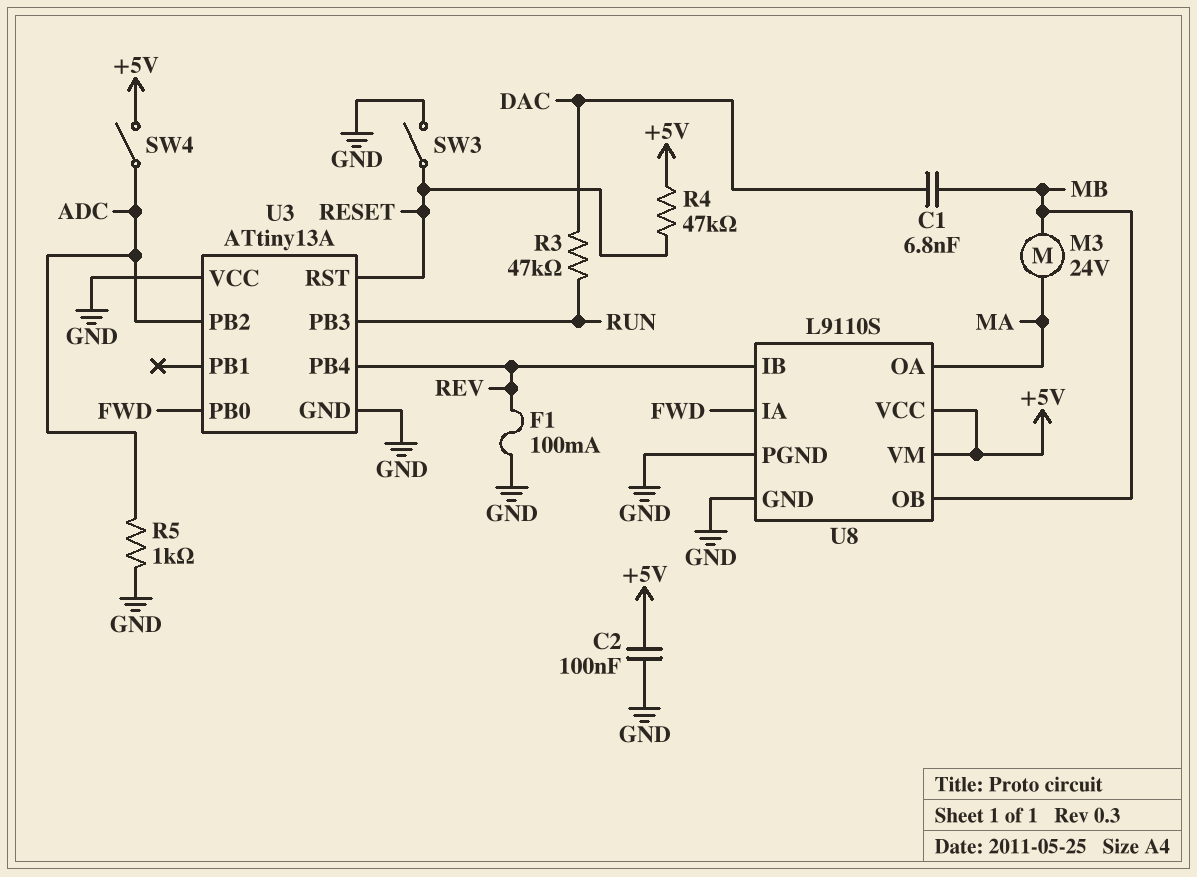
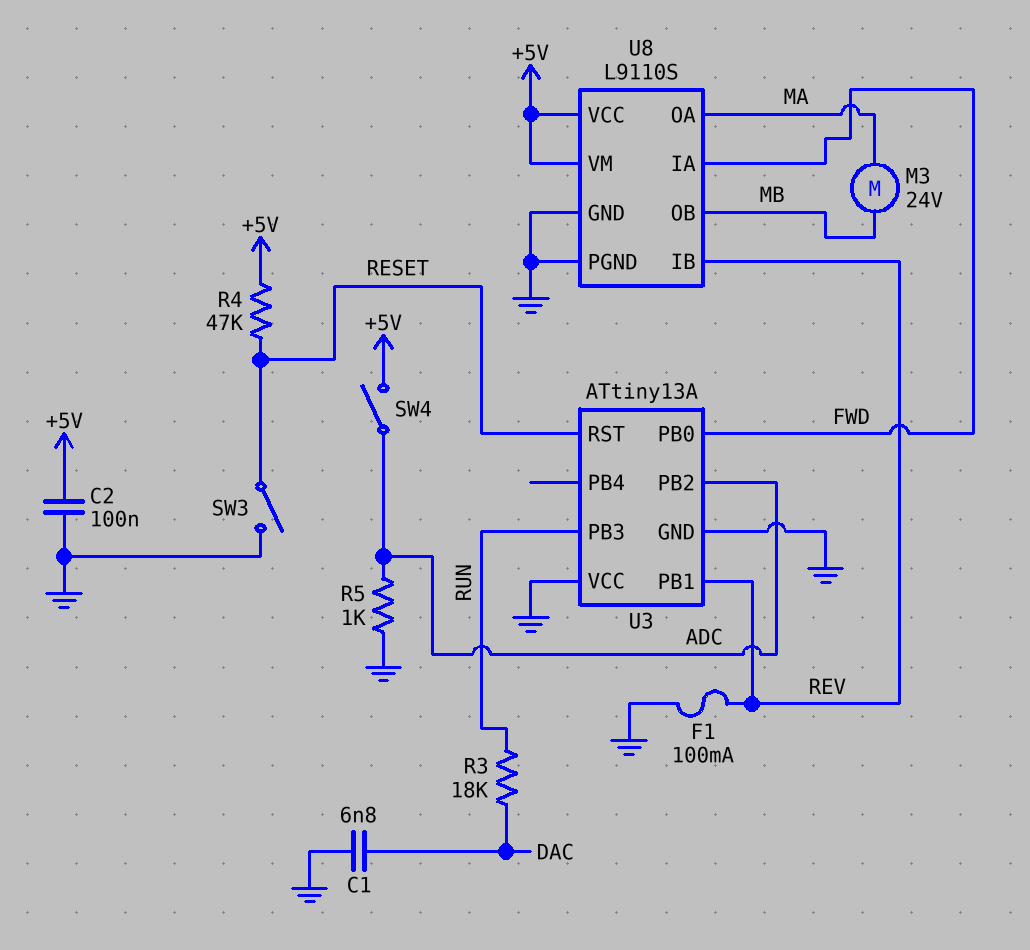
C1: 6.8nF (DAC, MB) -> 6.8nF (DAC, GND)
R3: 47k (DAC, RUN) -> 18k (DAC, RUN)
U3 pin PB1: none -> REV
U3 pin PB4: REV -> none

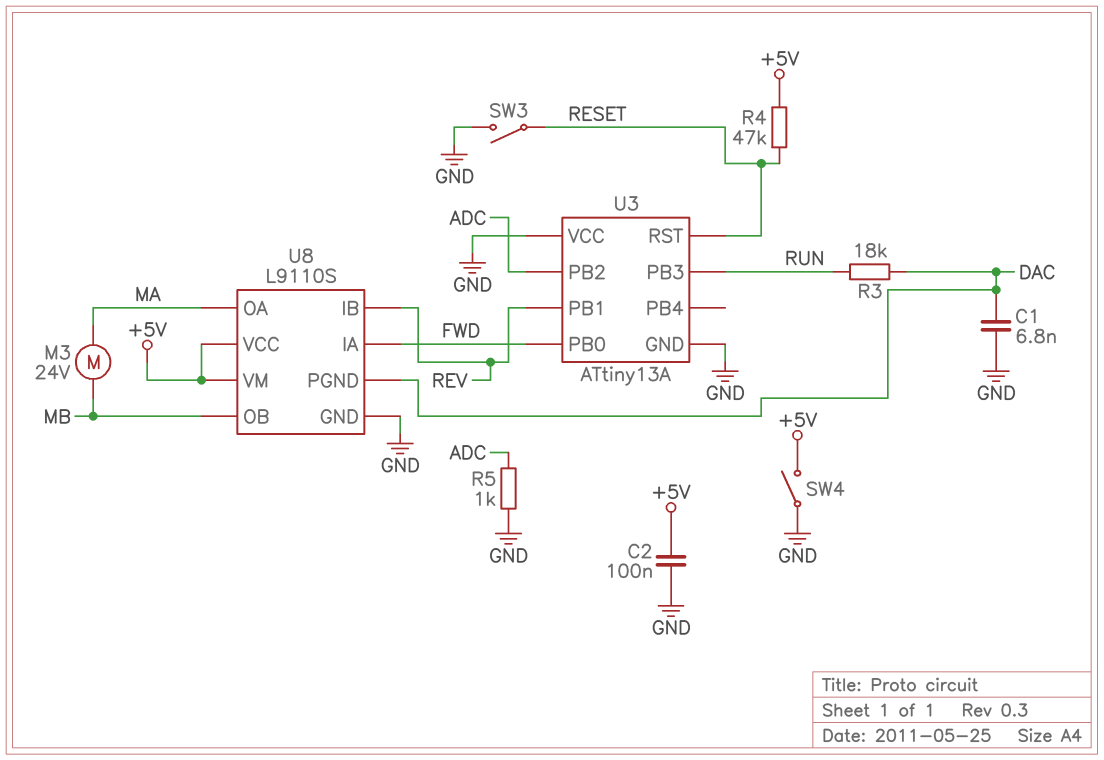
F1: 100mA (GND, REV) -> none
SW4: switch (+5V, ADC) -> switch (+5V, GND)
U8 pin PGND: GND -> DAC

